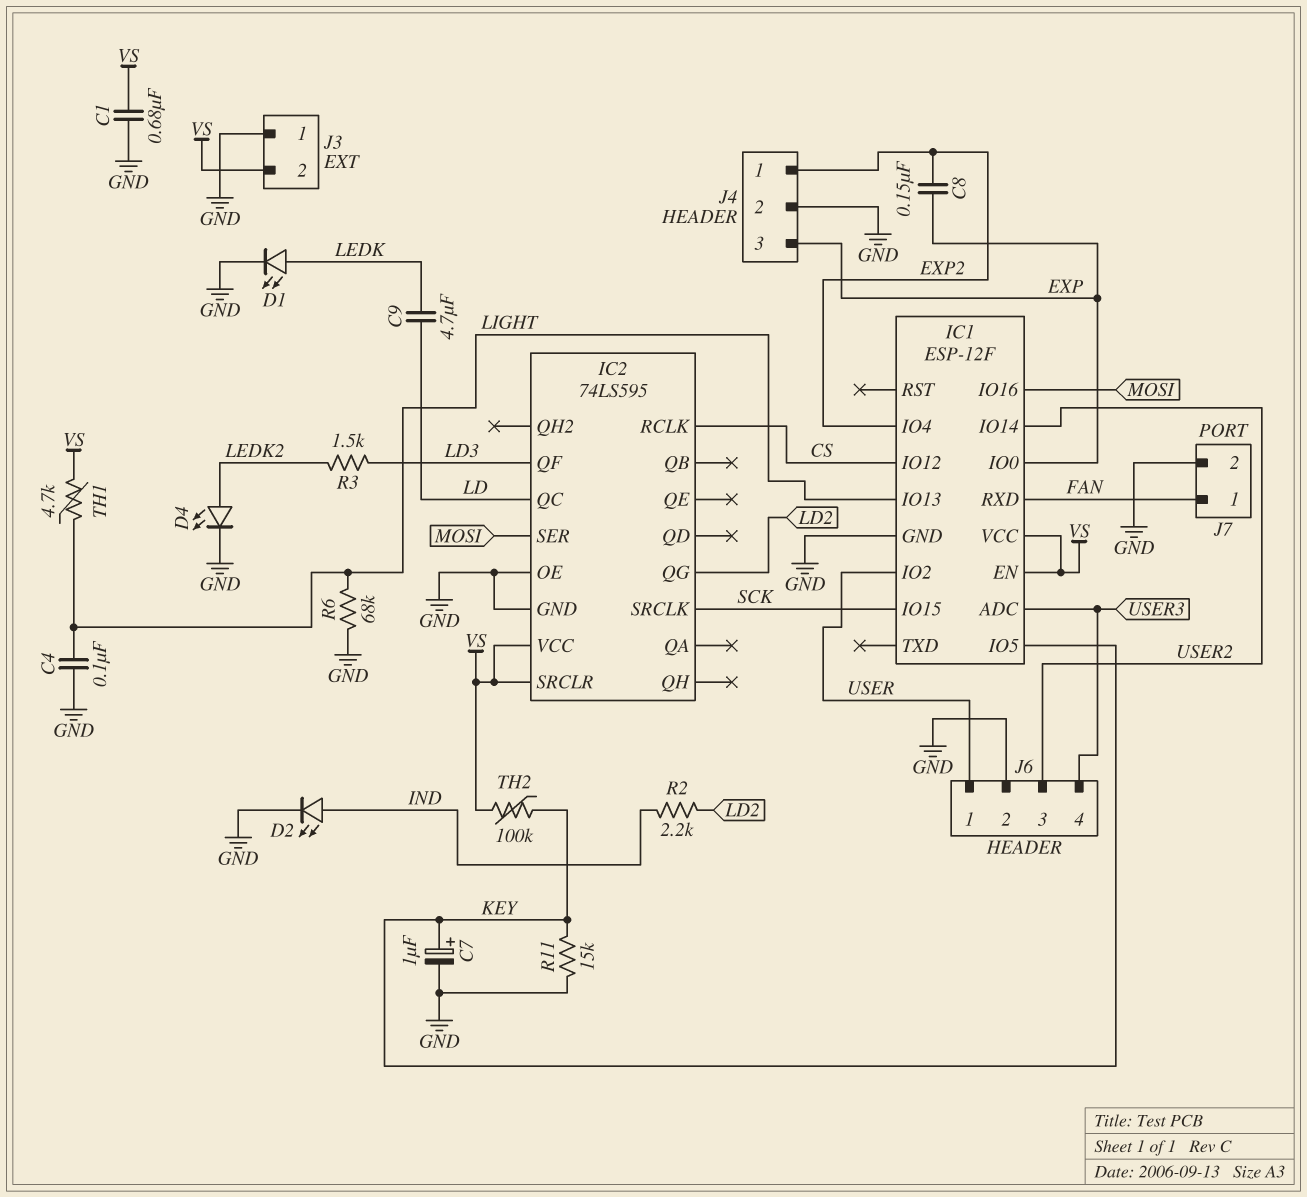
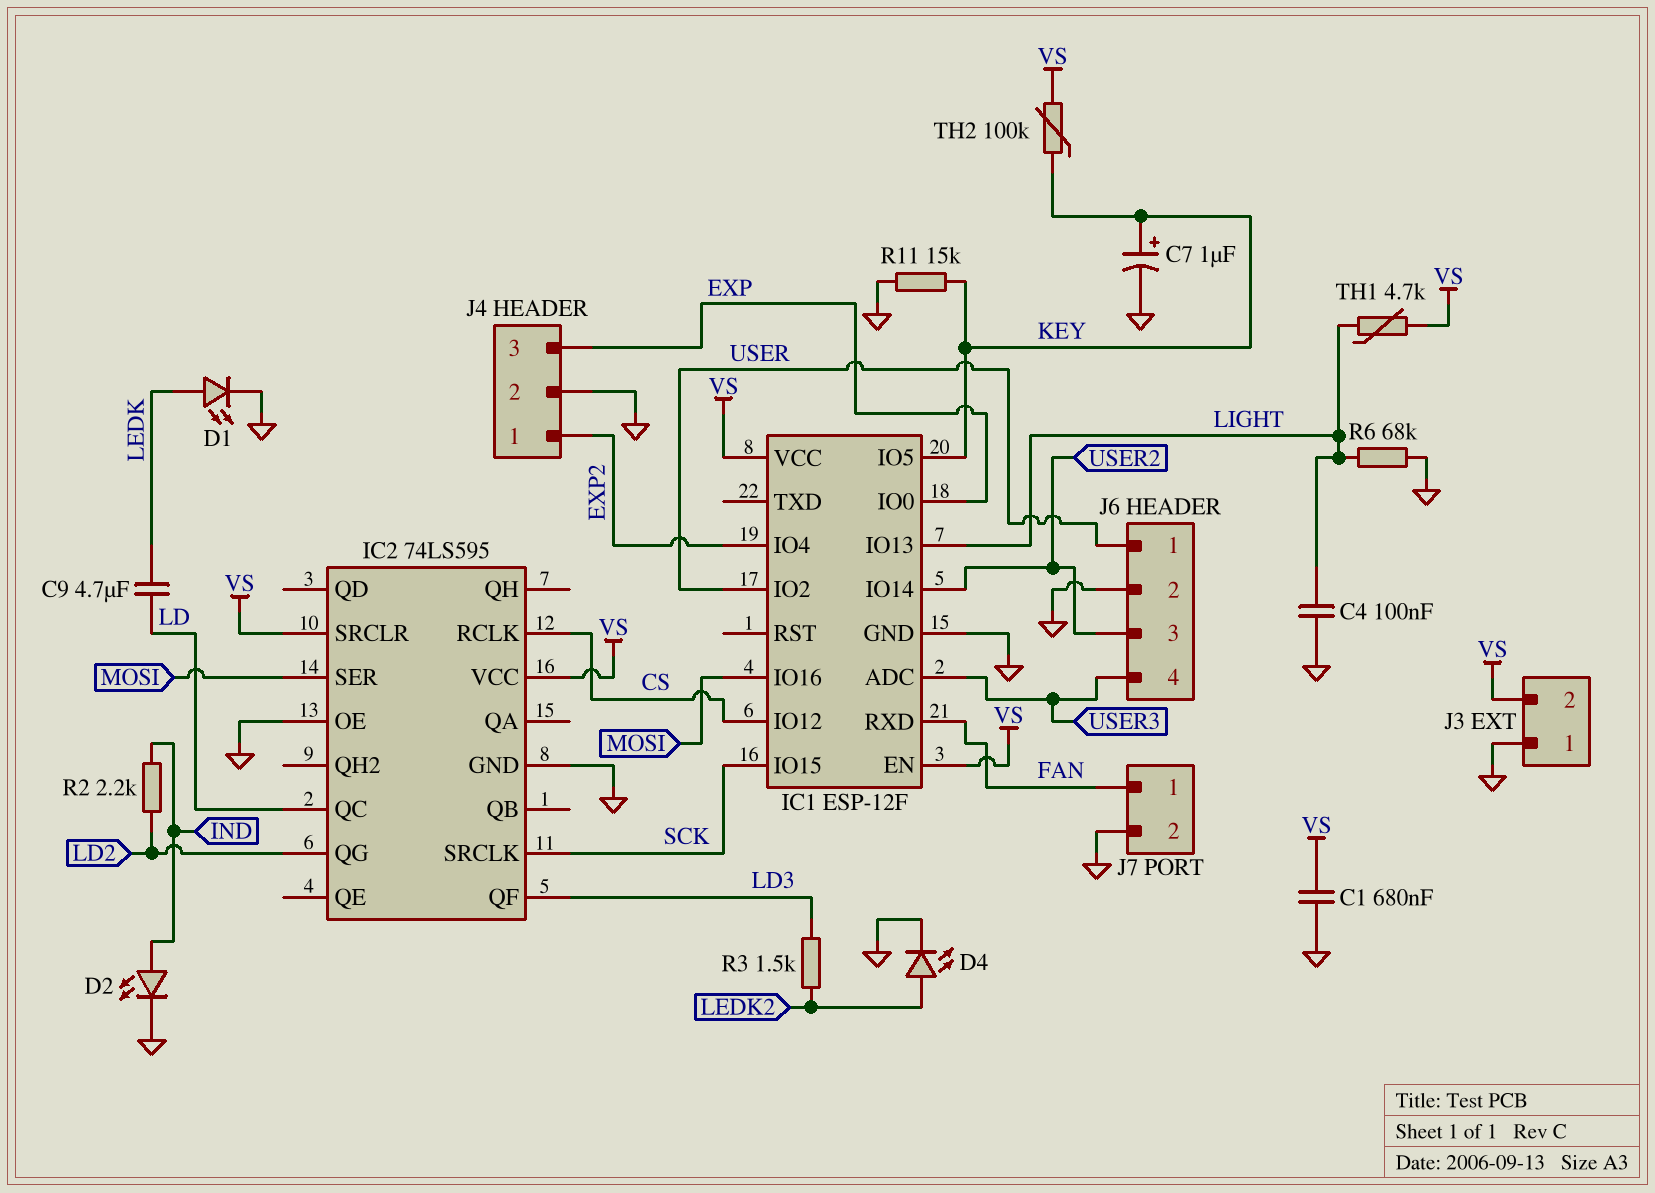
C8: 150nF (EXP, EXP2) -> none

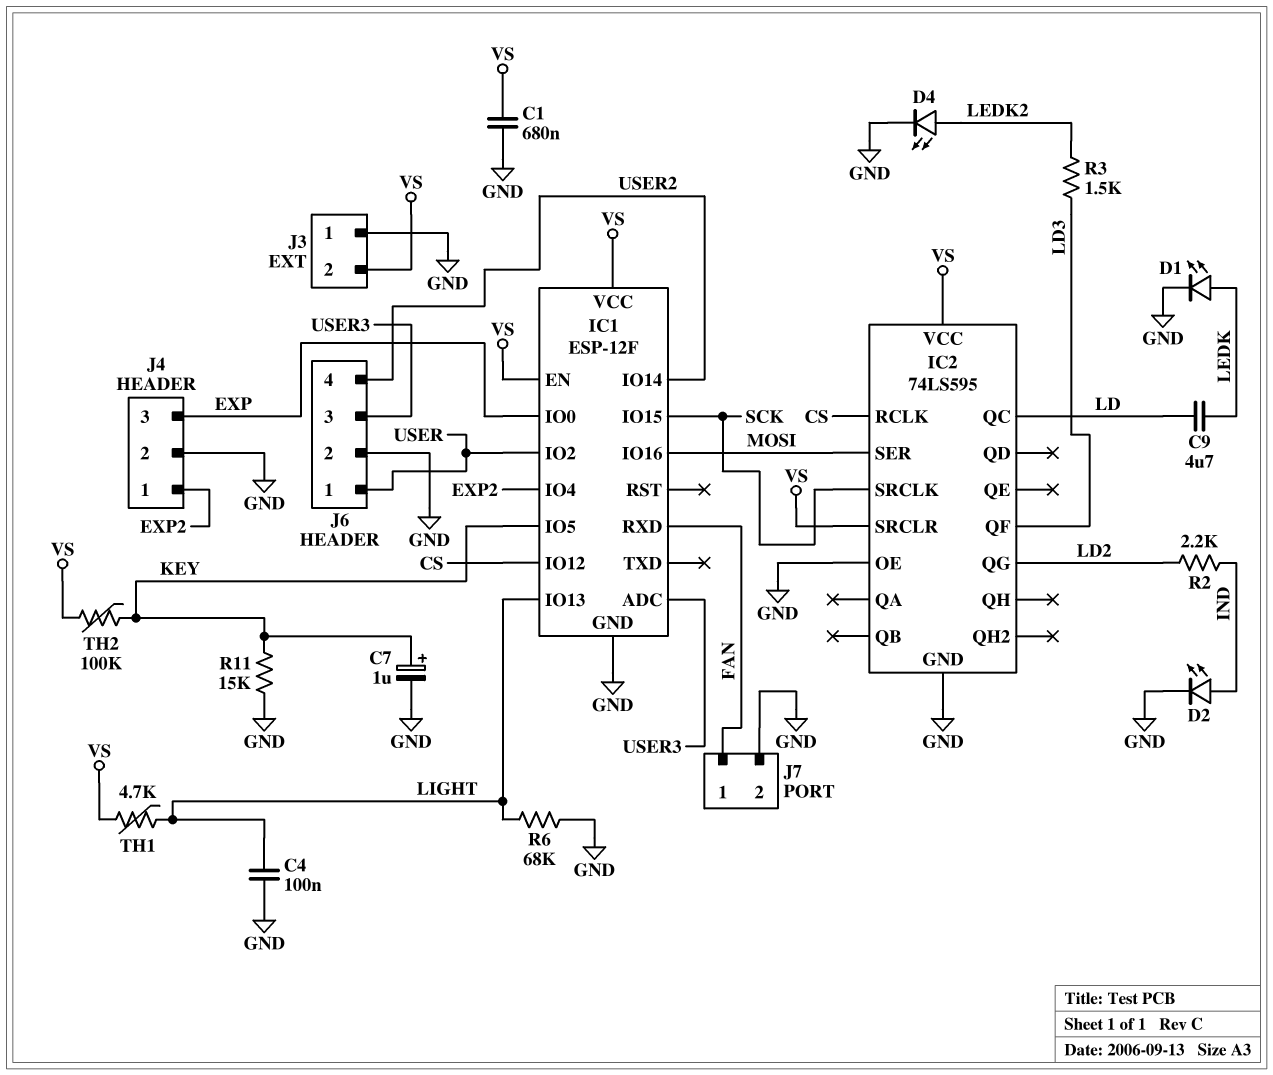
J6 pin 3: USER2 -> USER3
J6 pin 4: USER3 -> USER2

